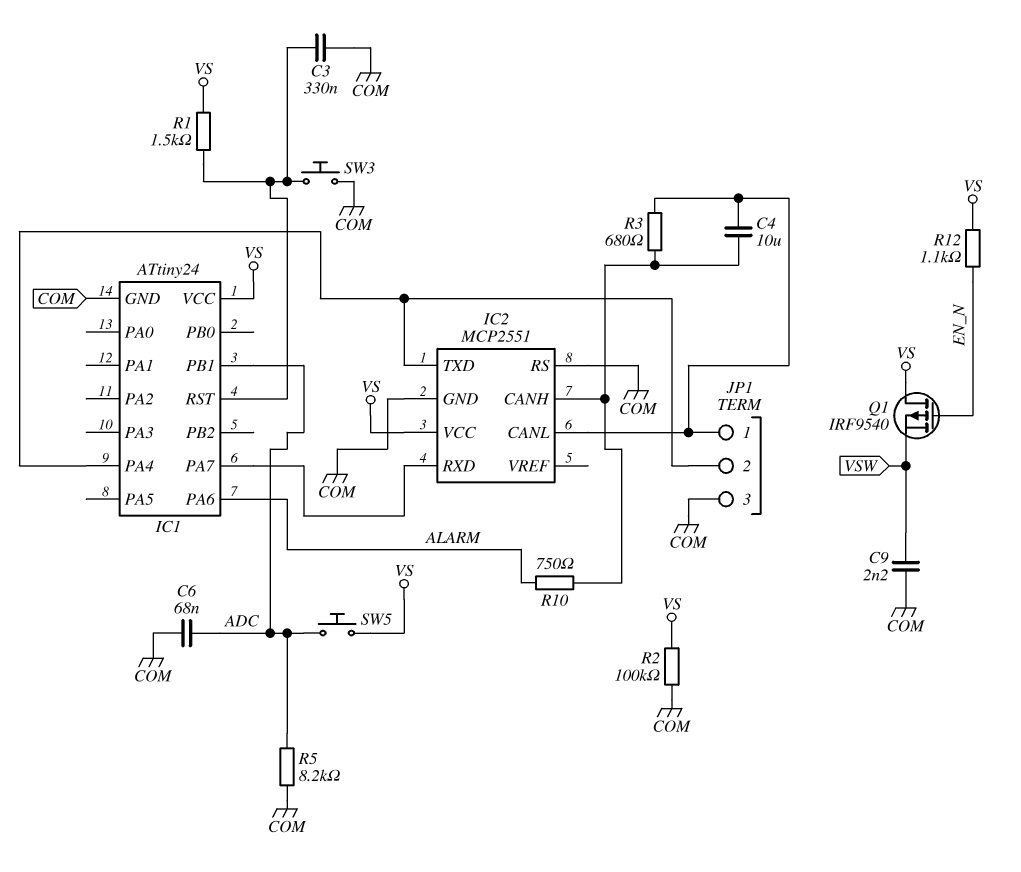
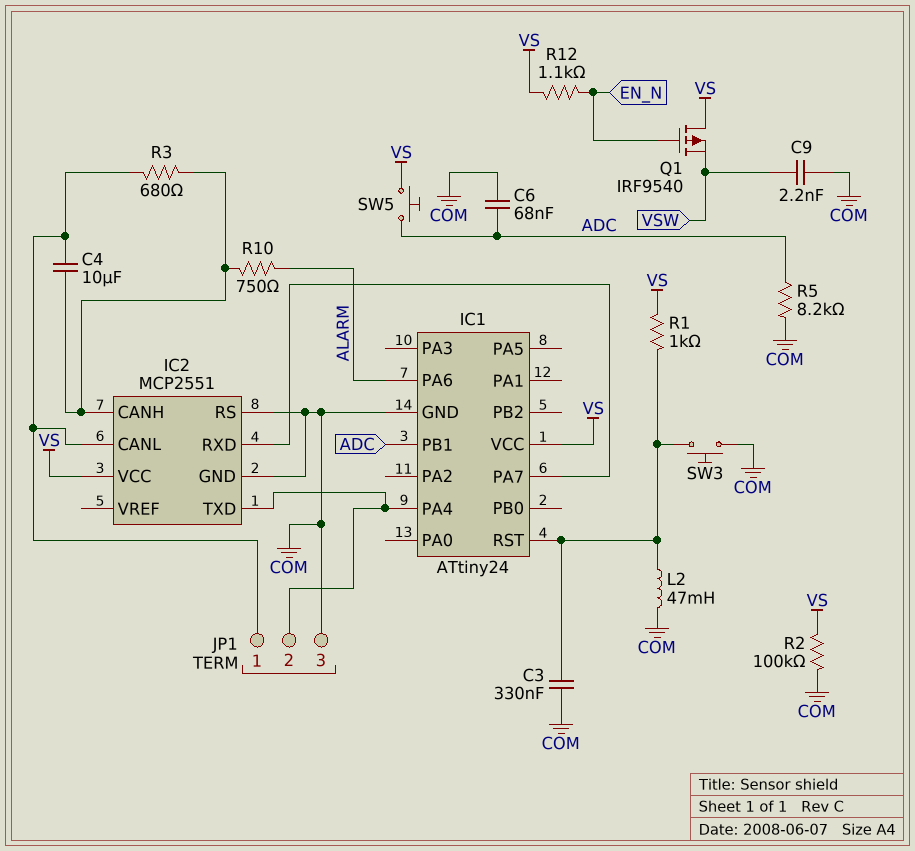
L2: none -> 47mH (COM, IC1/RST)
R1: 1.5k (IC1/RST, VS) -> 1k (IC1/RST, VS)

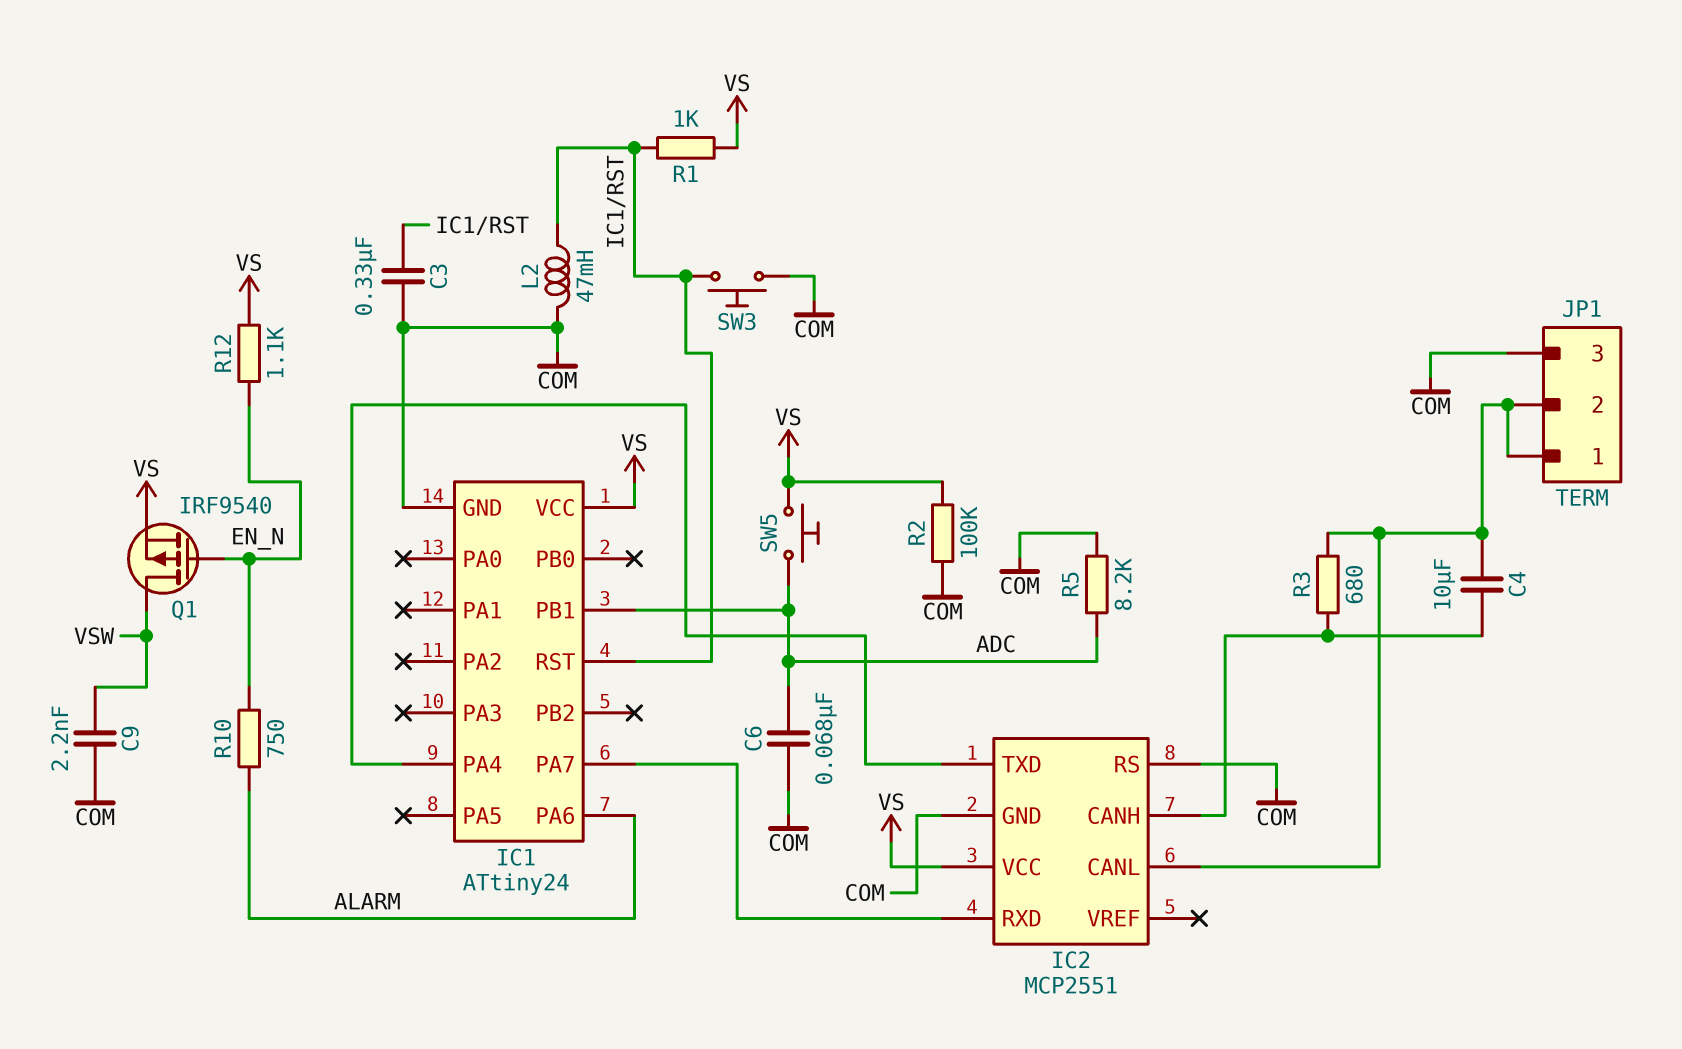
JP1 pin 2: IC1/PA4 -> IC2/CANL
Q1: PMOS IRF9540 (G EN_N, D VS, S VSW) -> PMOS IRF9540 (G EN_N, D VSW, S VS)
R10: 750 (ALARM, IC2/CANH) -> 750 (ALARM, EN_N)

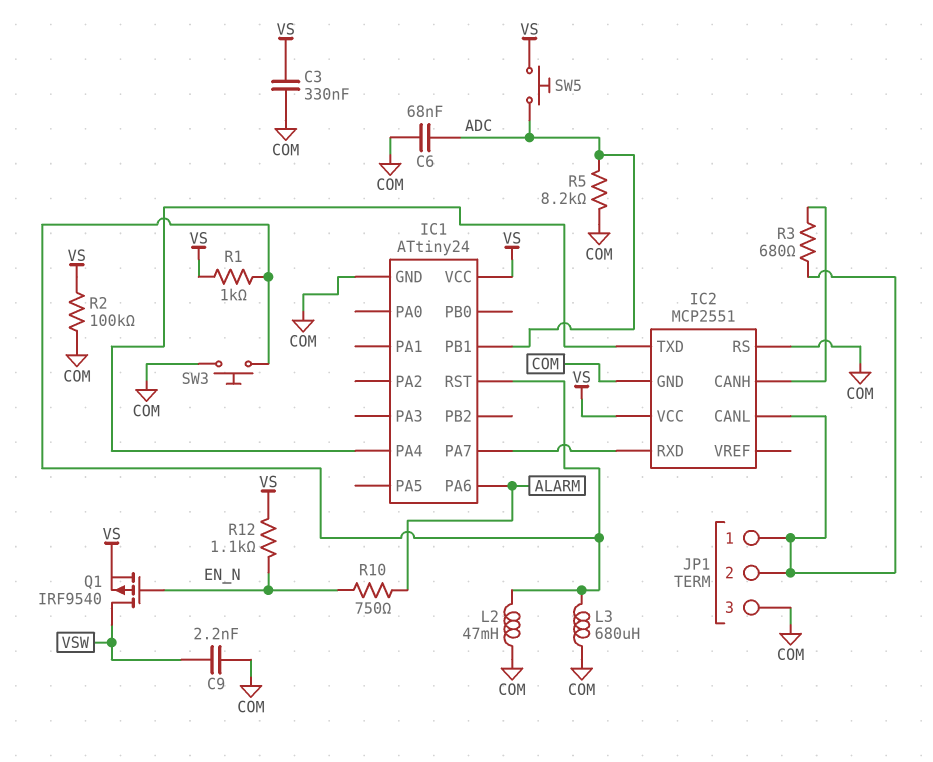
C3: 330nF (COM, IC1/RST) -> 330nF (COM, VS)
C4: 10uF (IC2/CANH, IC2/CANL) -> none
L3: none -> 680uH (COM, IC1/RST)

